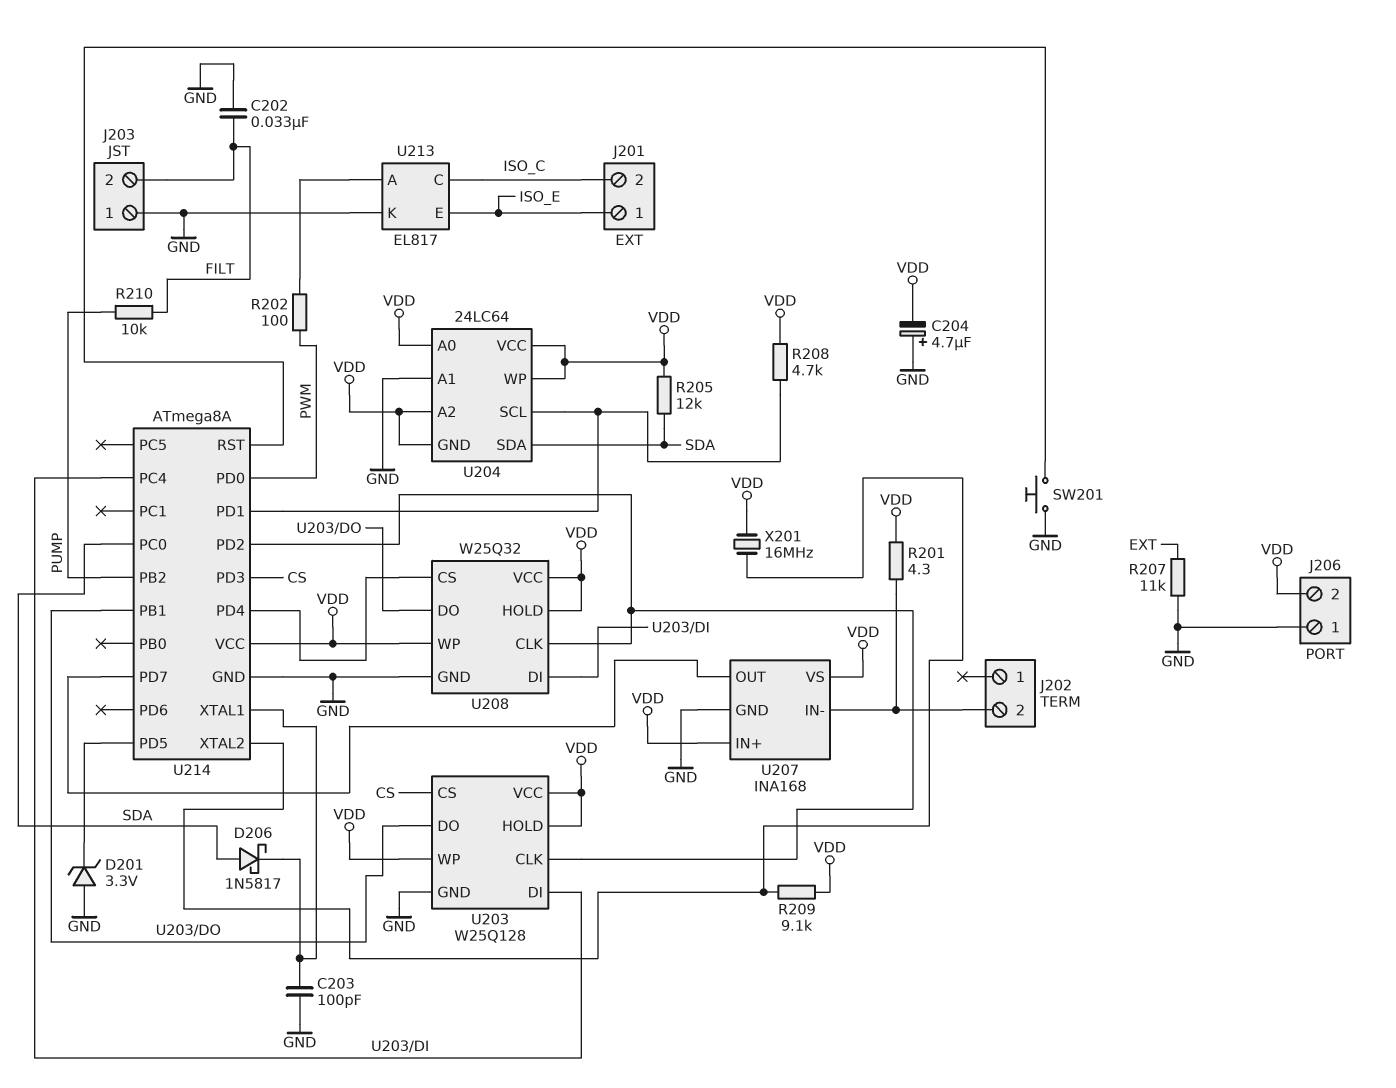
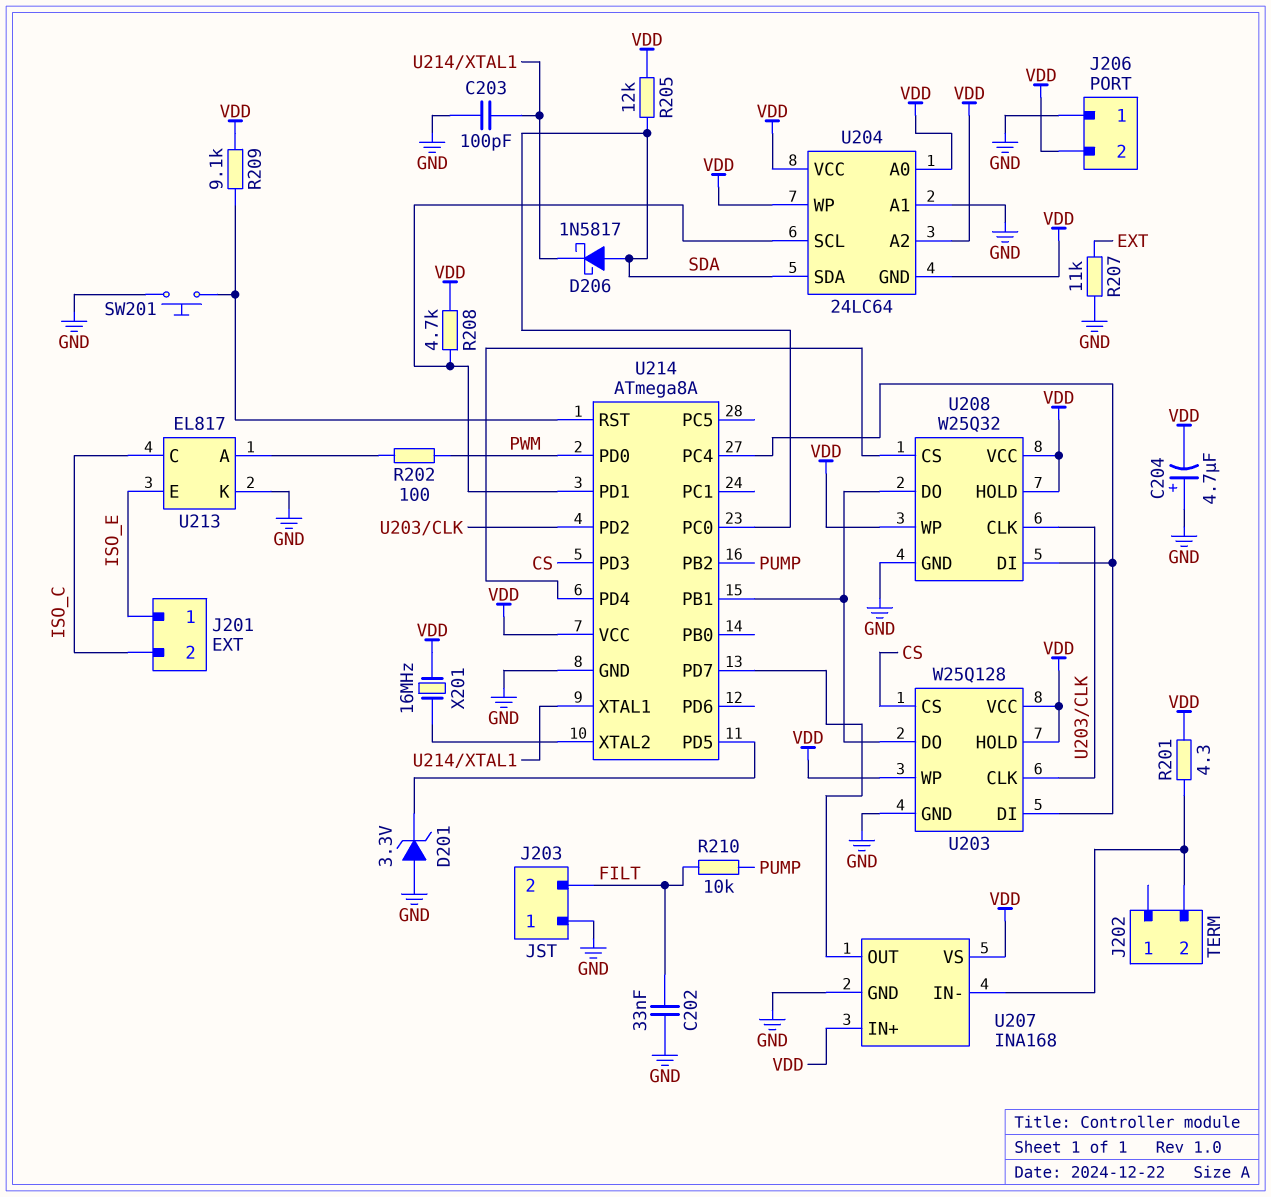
R209: 9.1k (U214/XTAL2, VDD) -> 9.1k (U214/RST, VDD)

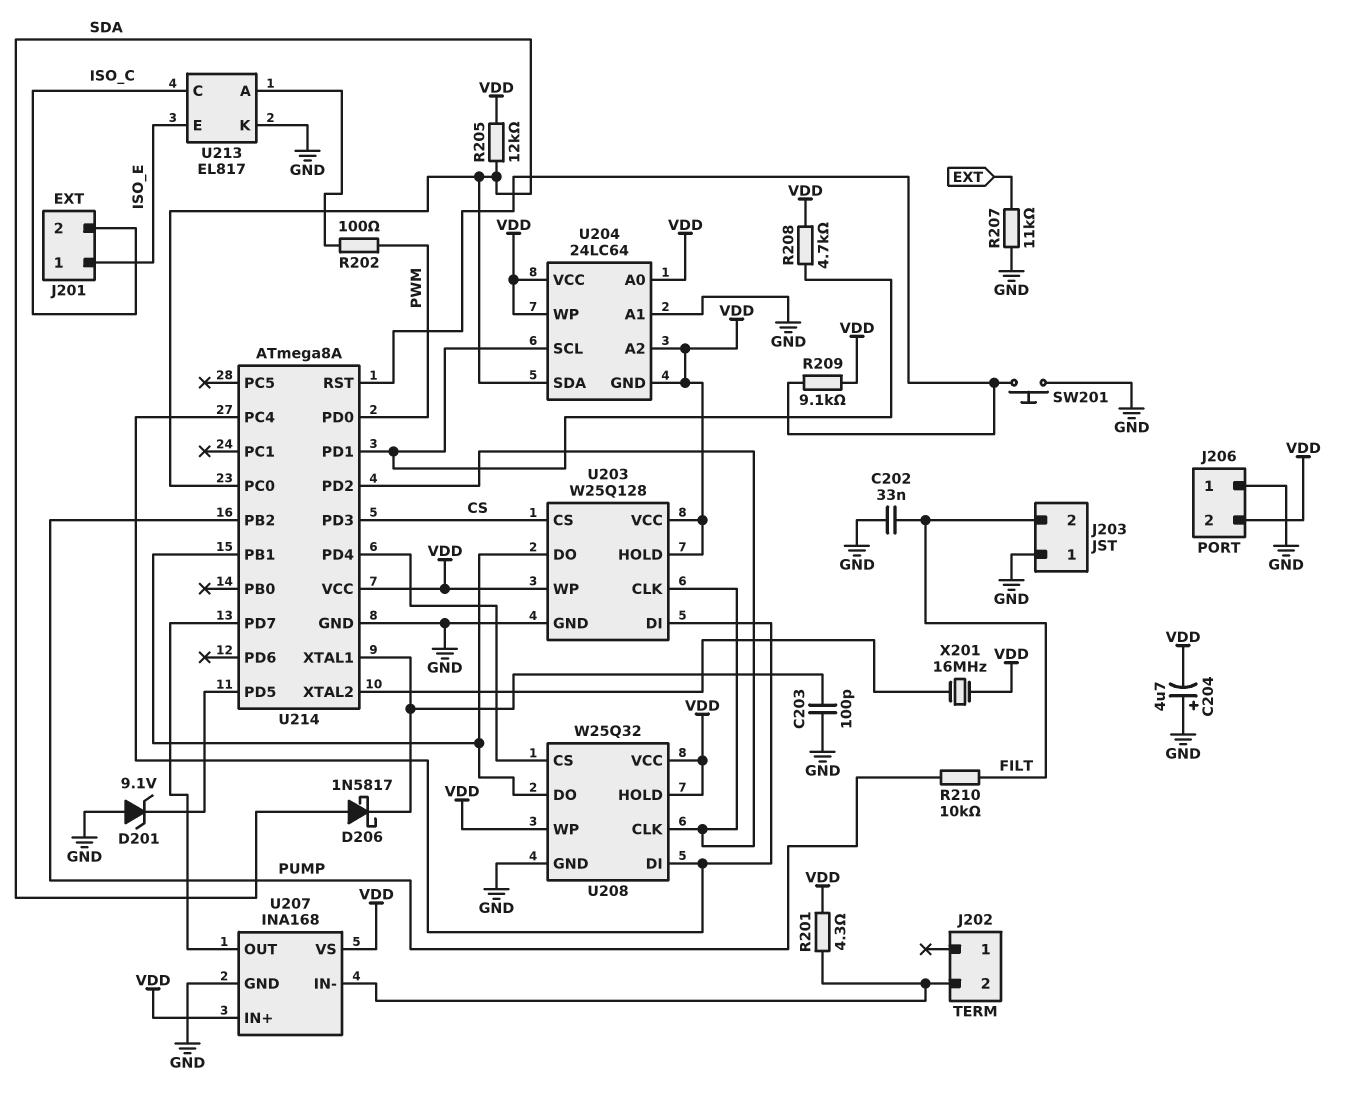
D201: zener 3.3V (A GND, K U214/PD5) -> zener 9.1V (A GND, K U214/PD5)

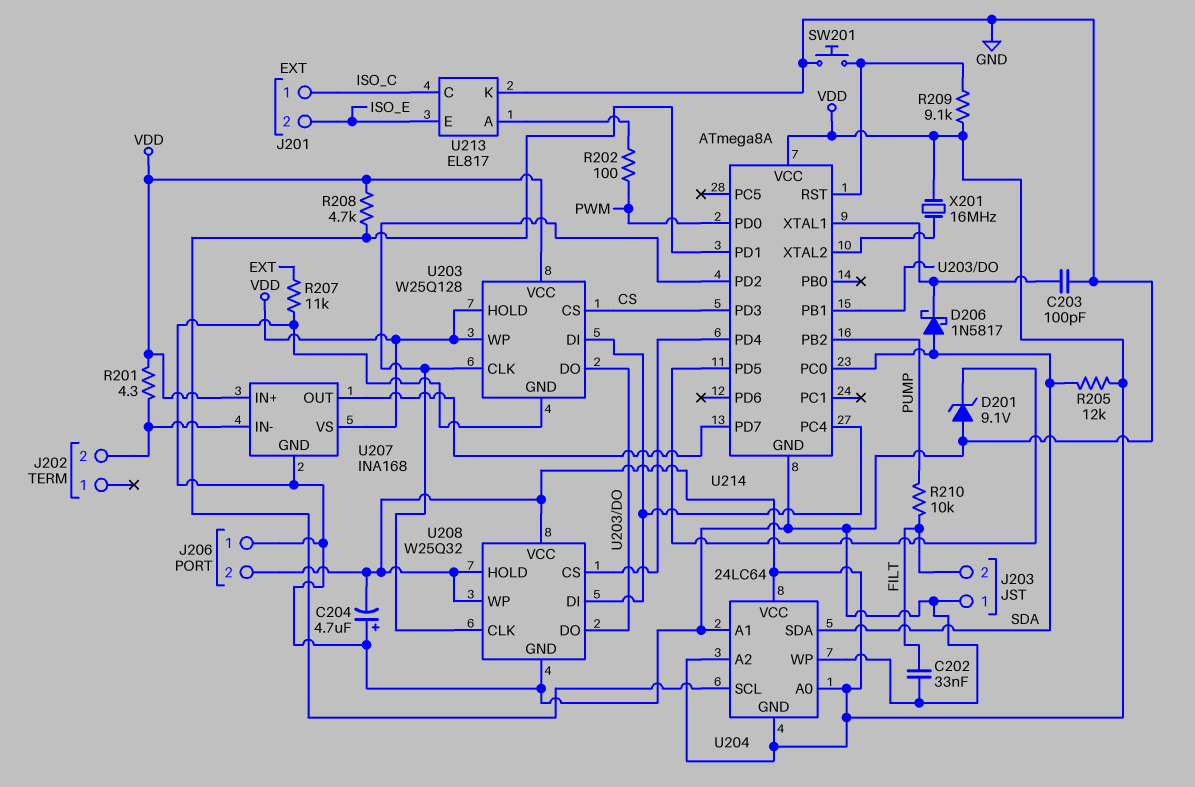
J201 pin 1: ISO_E -> ISO_C
J201 pin 2: ISO_C -> ISO_E
U204 pin WP: VDD -> GND

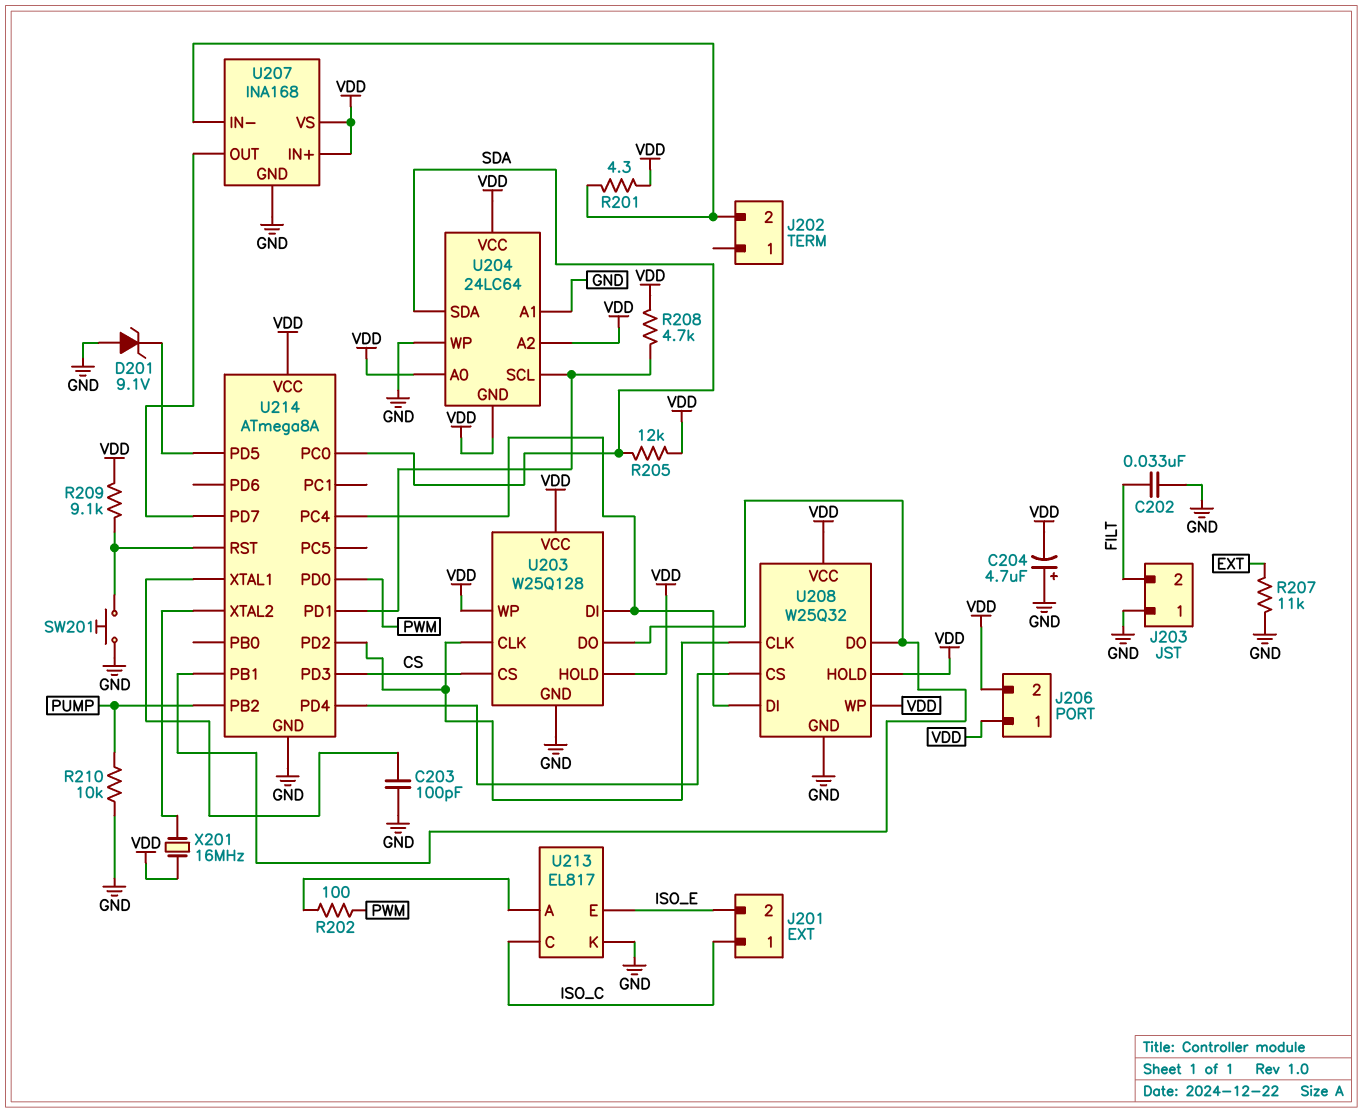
D206: schottky 1N5817 (A SDA, K U214/XTAL1) -> none
J206 pin 1: GND -> VDD
R210: 10k (FILT, PUMP) -> 10k (GND, PUMP)

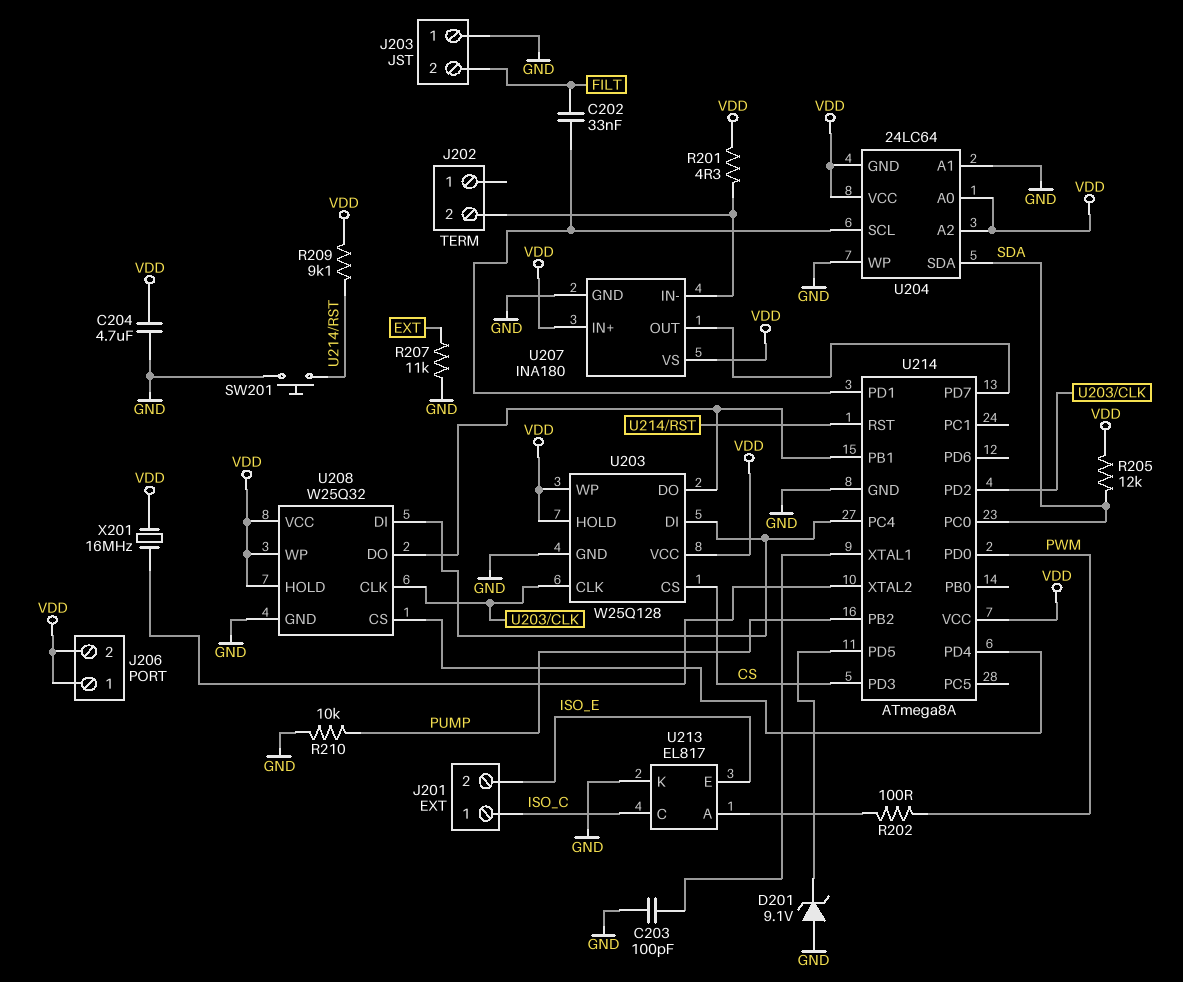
C202: 33nF (FILT, GND) -> 33nF (FILT, U204/SCL)
C204: 4.7uF (plus GND, minus VDD) -> 4.7uF (GND, VDD)
R208: 4.7k (U204/SCL, VDD) -> none
U207: INA168 -> INA180

